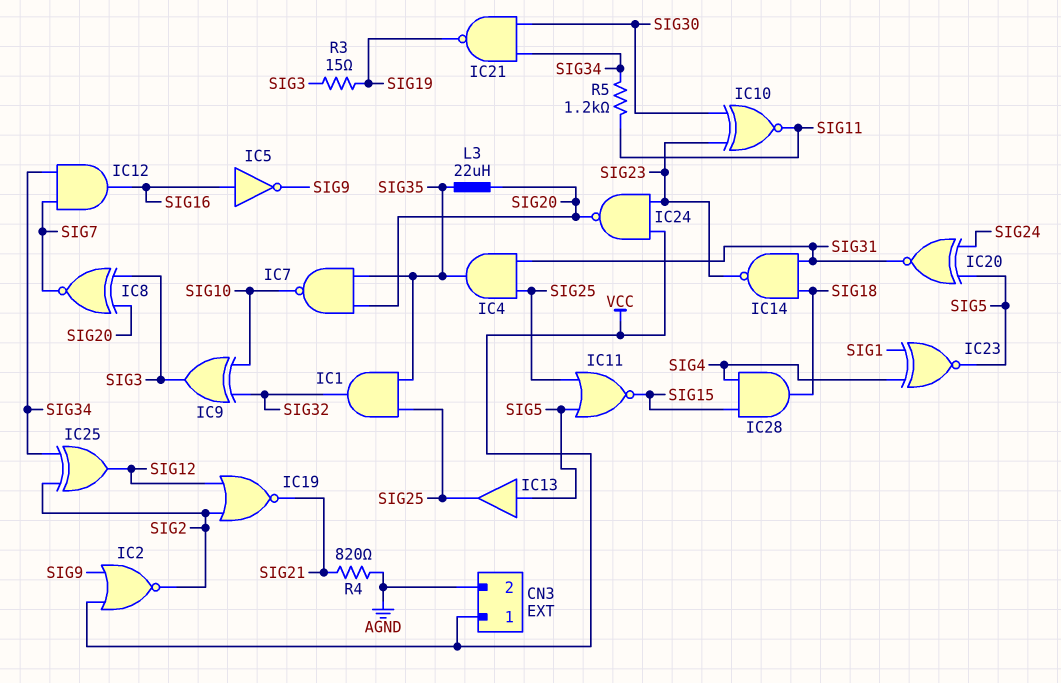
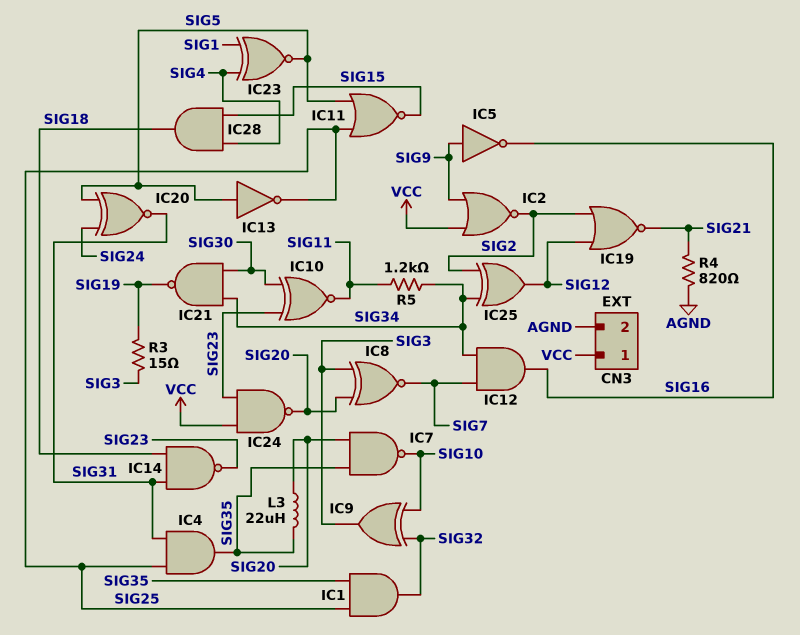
IC5: NOT (in SIG16, out SIG9) -> NOT (in SIG9, out SIG16)
IC13: buffer (in SIG5, out SIG25) -> NOT (in SIG5, out SIG25)

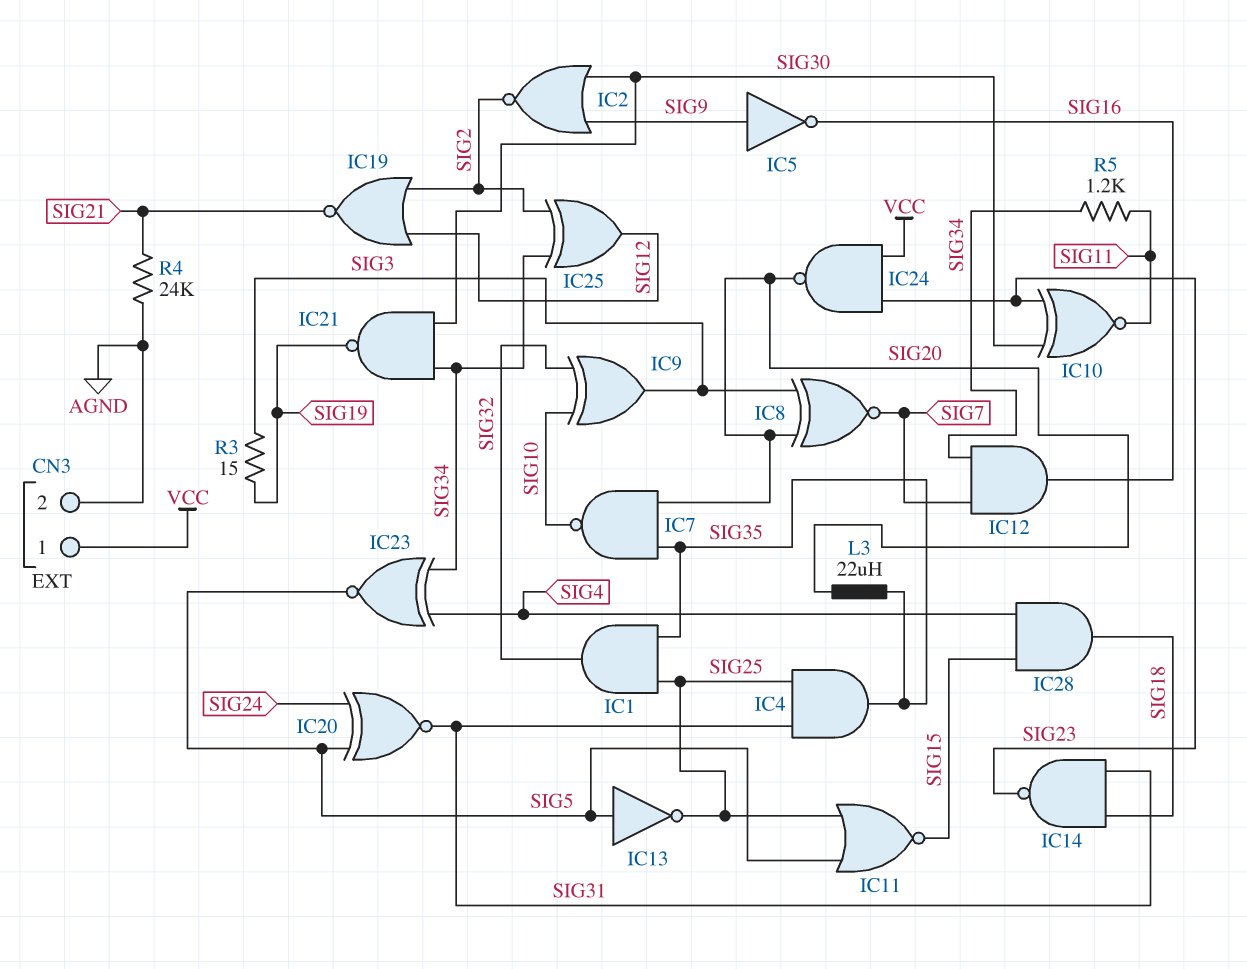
IC2: NOR (in SIG9, in VCC, out SIG2) -> NOR (in SIG9, in SIG30, out SIG2)
IC23: XNOR (in SIG1, in SIG4, out SIG5) -> XNOR (in SIG4, in SIG34, out SIG5)
R4: 820 (AGND, SIG21) -> 24k (AGND, SIG21)

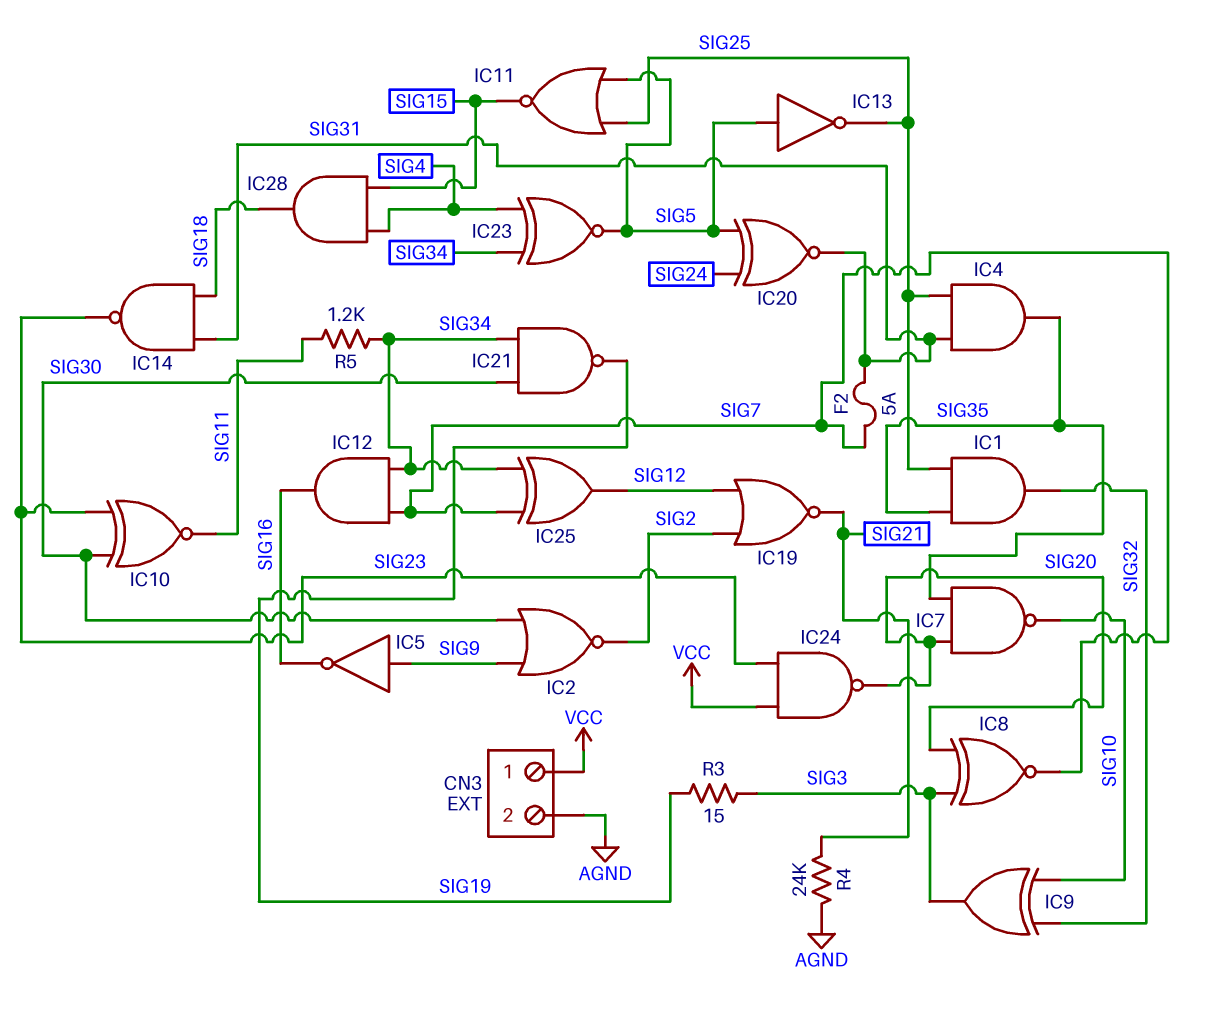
F2: none -> 5A (SIG7, SIG31)
IC25: XOR (in SIG2, in SIG34, out SIG12) -> XOR (in SIG7, in SIG34, out SIG12)
L3: 22uH (SIG20, SIG35) -> none

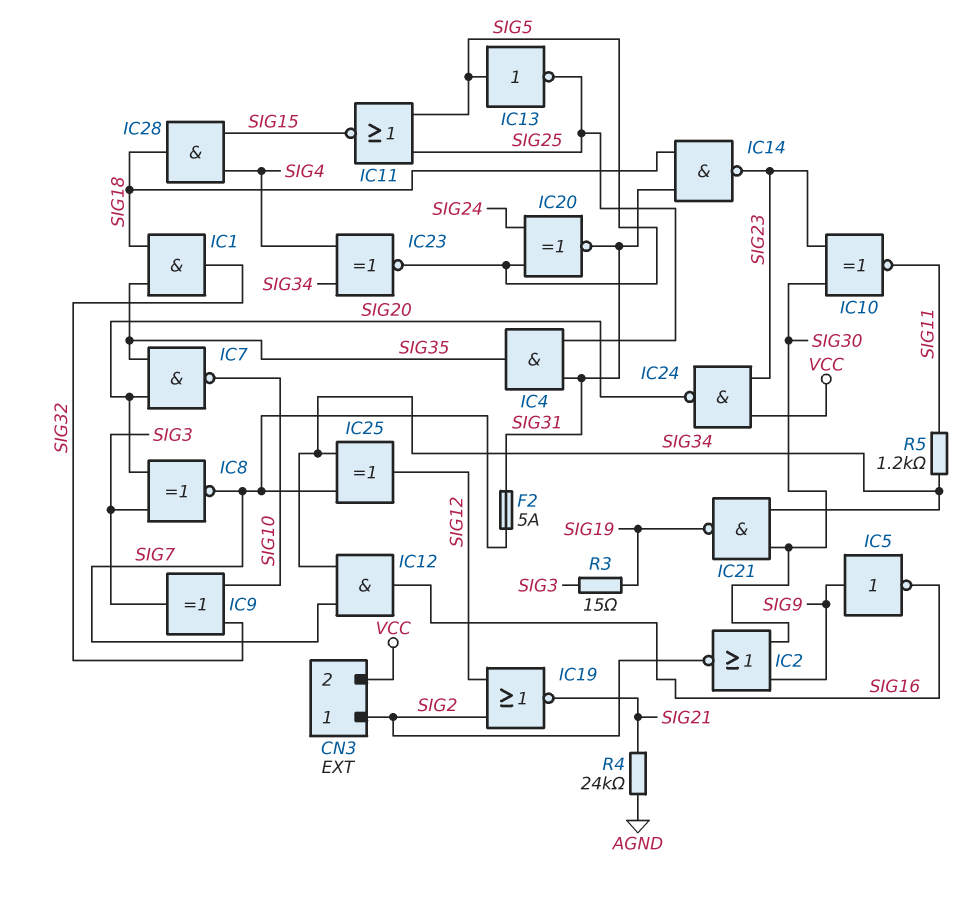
CN3 pin 1: VCC -> SIG2
CN3 pin 2: AGND -> VCC
IC1: AND (in SIG25, in SIG35, out SIG32) -> AND (in SIG18, in SIG35, out SIG32)

